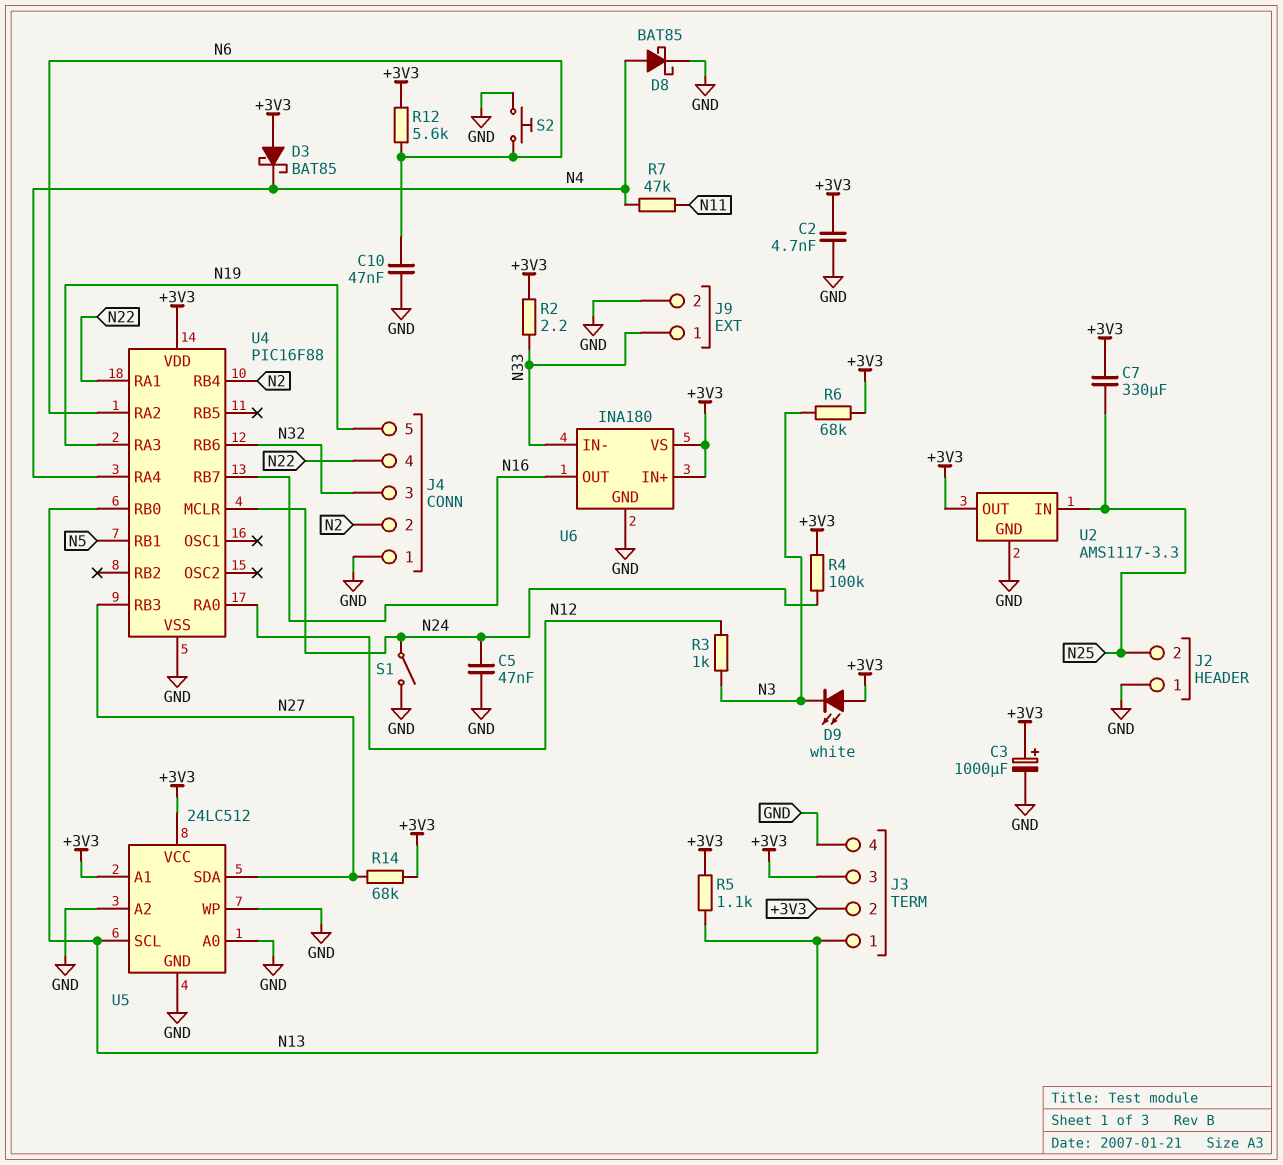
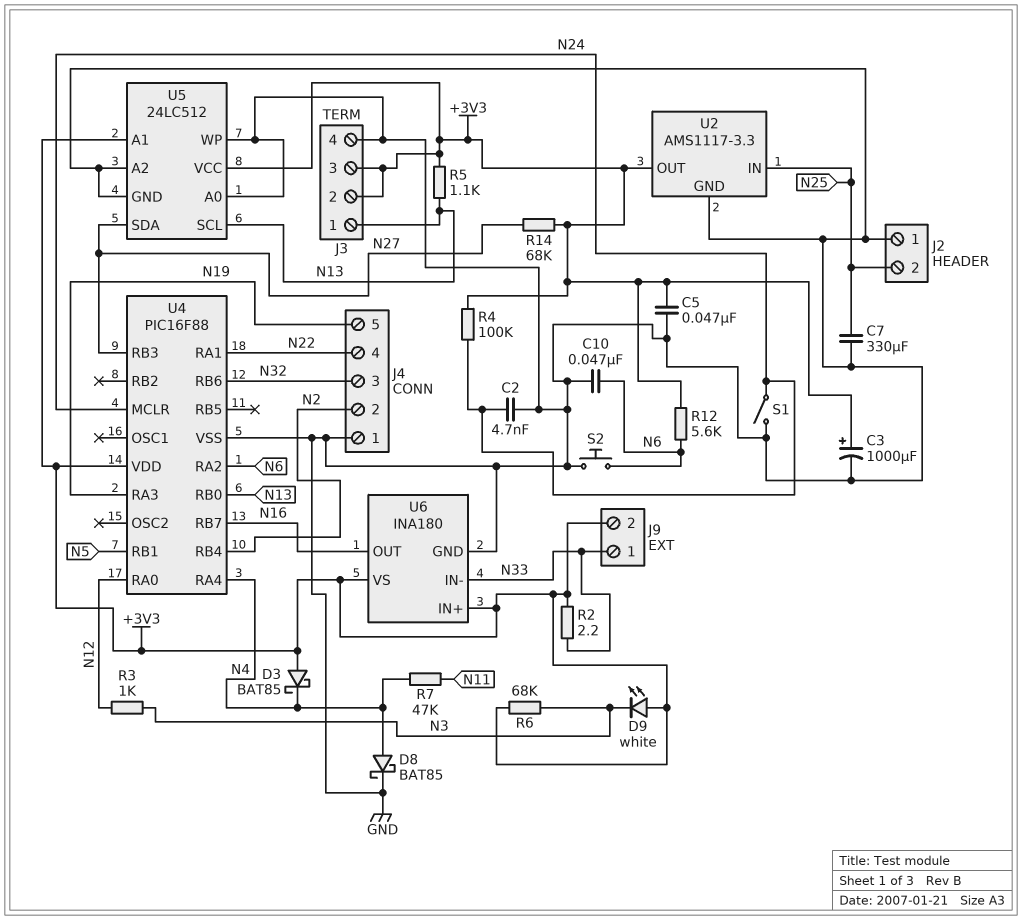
C2: 4.7nF (+3V3, GND) -> 4.7nF (GND, N24)
C5: 47nF (GND, N24) -> 47nF (+3V3, GND)
C7: 330uF (+3V3, N25) -> 330uF (GND, N25)
J9 pin 2: GND -> +3V3

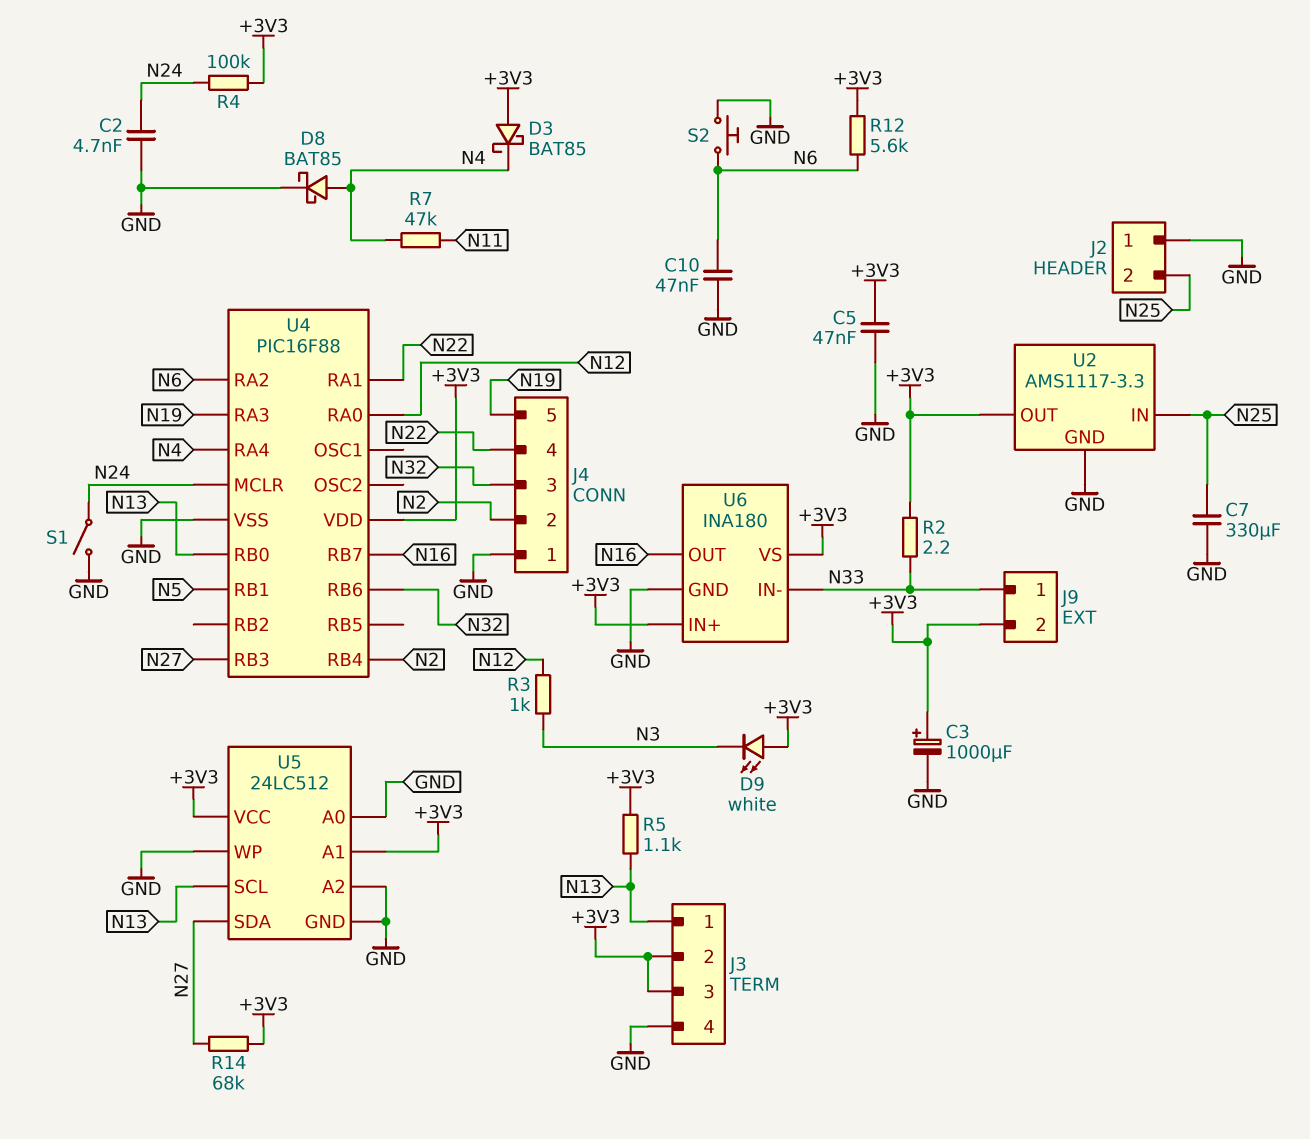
R6: 68k (+3V3, N3) -> none

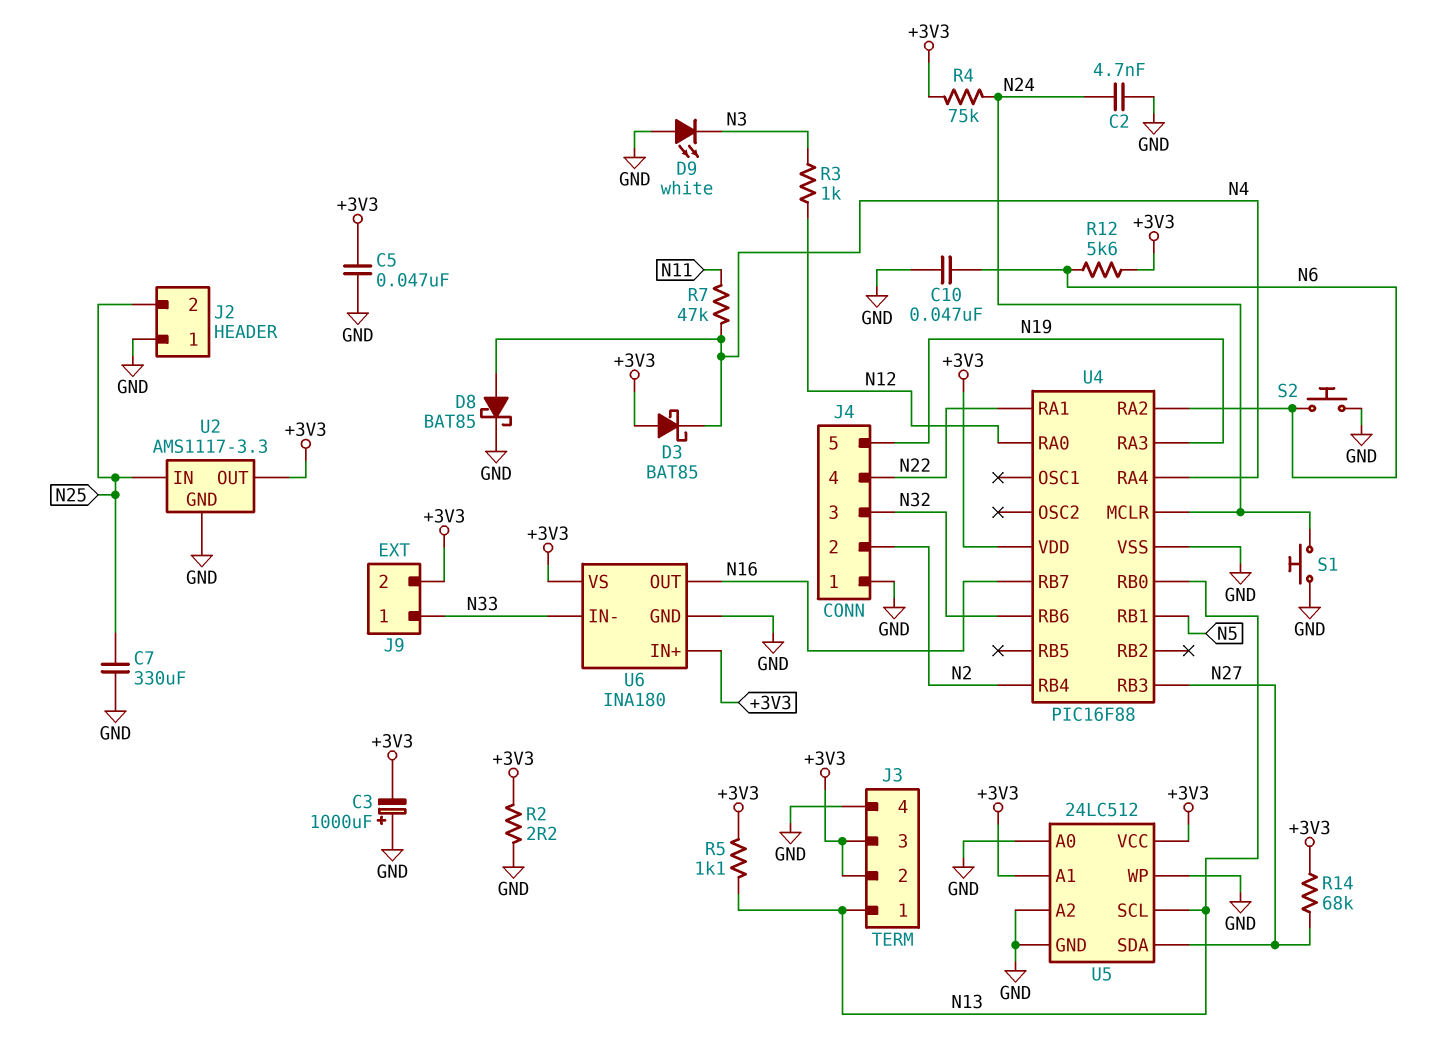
C3: 1000uF (plus +3V3, minus GND) -> 1000uF (plus GND, minus +3V3)
D9: LED white (A +3V3, K N3) -> LED white (A GND, K N3)
R2: 2.2 (+3V3, N33) -> 2.2 (+3V3, GND)
R4: 100k (+3V3, N24) -> 75k (+3V3, N24)
S1: switch (GND, N24) -> button (GND, N24)

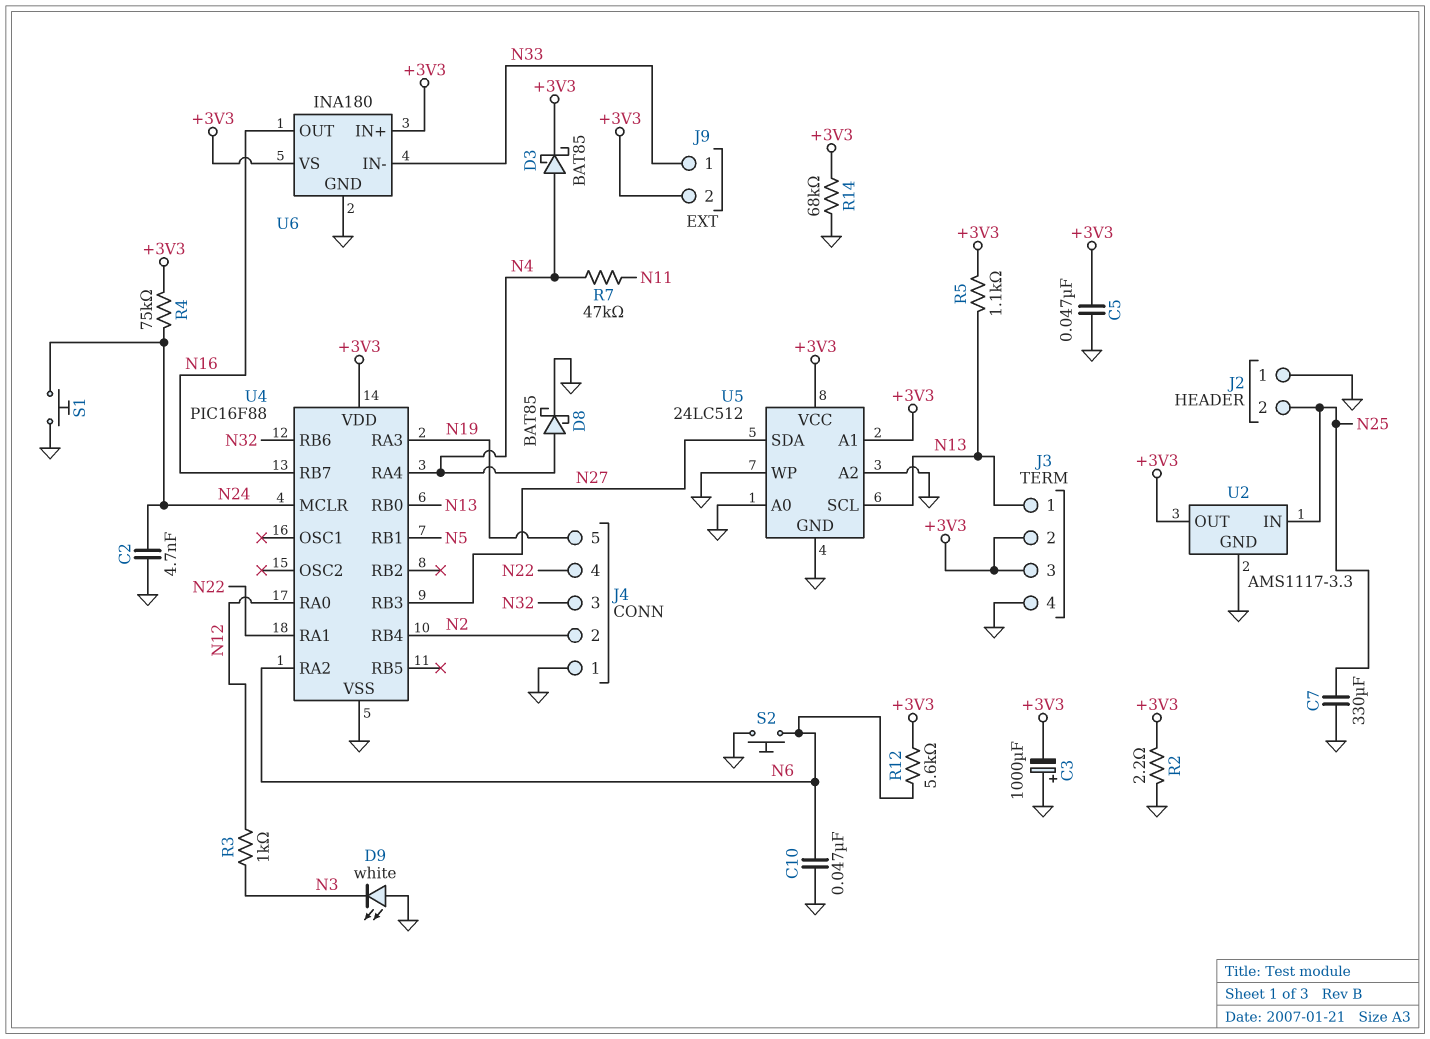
D3: schottky BAT85 (A +3V3, K N4) -> schottky BAT85 (A N4, K +3V3)
R14: 68k (+3V3, N27) -> 68k (+3V3, GND)

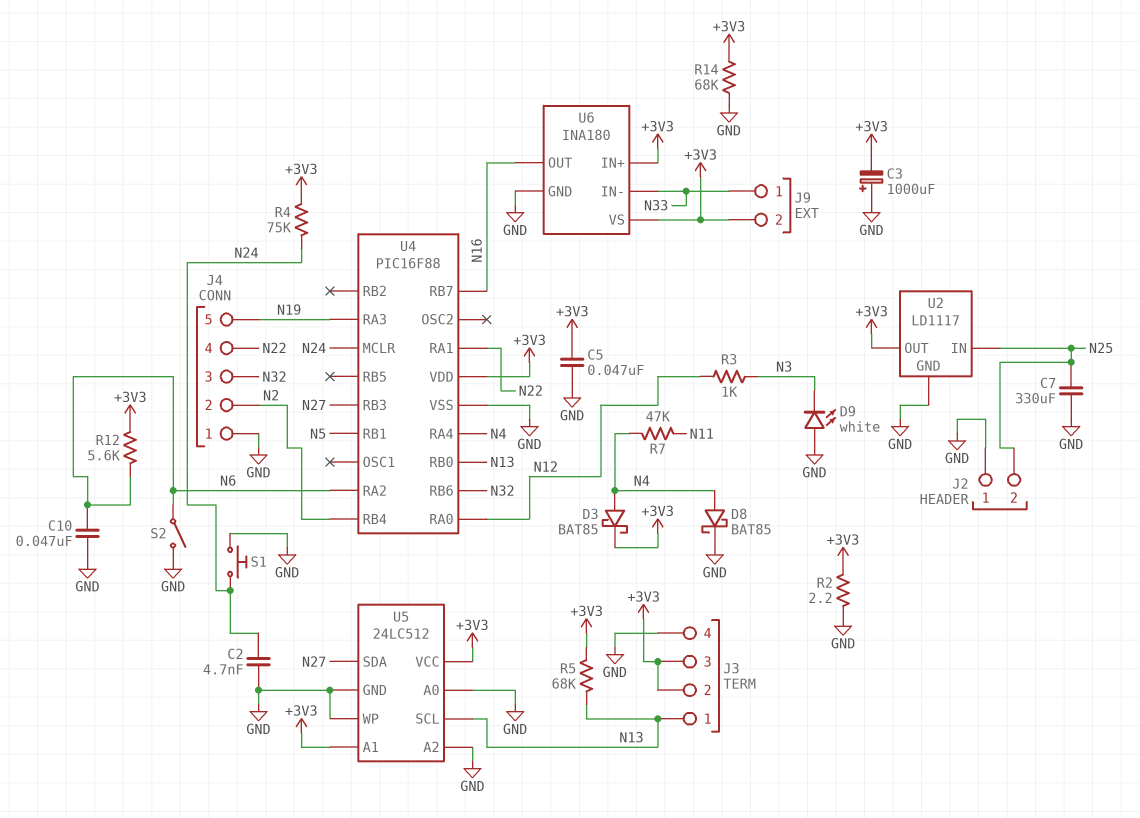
R5: 1.1k (+3V3, N13) -> 68k (+3V3, N13)
S2: button (GND, N6) -> switch (GND, N6)
U2: AMS1117-3.3 -> LD1117

